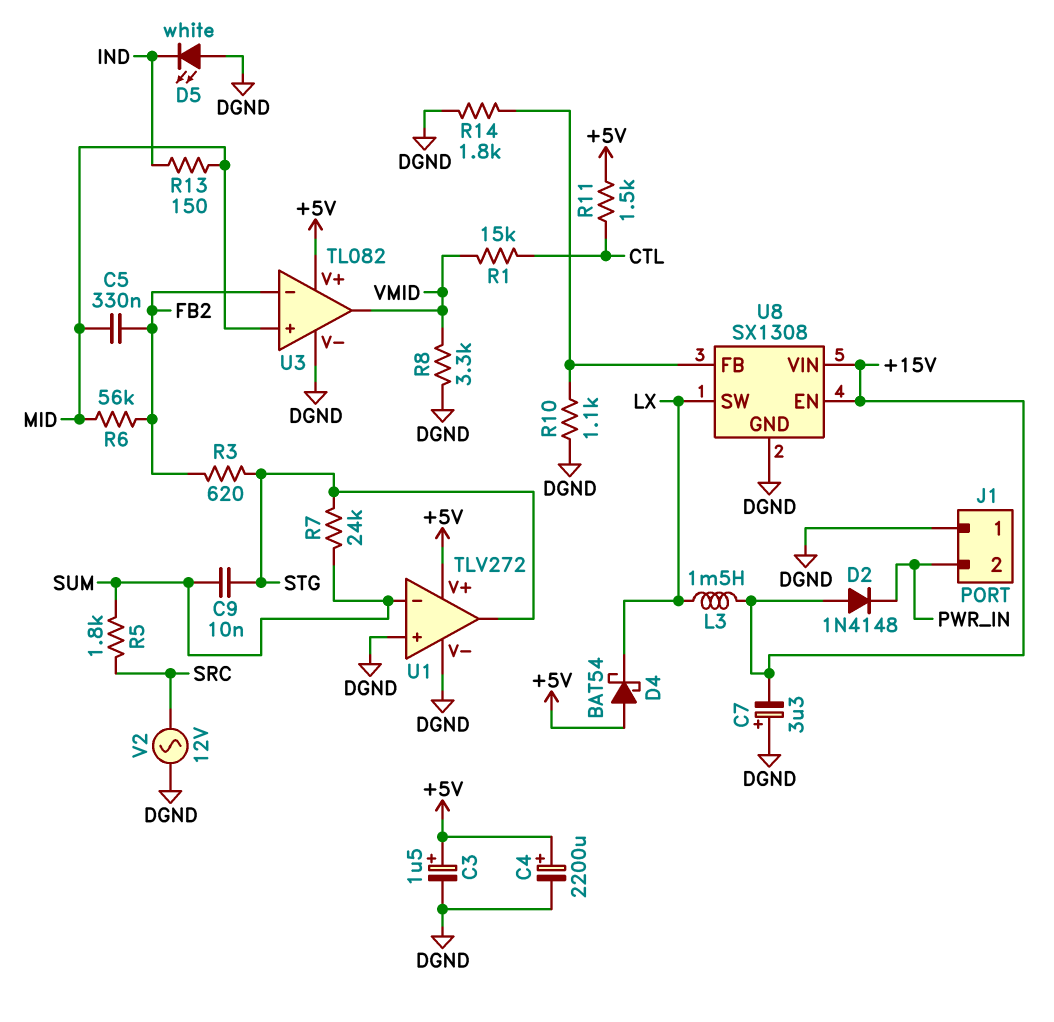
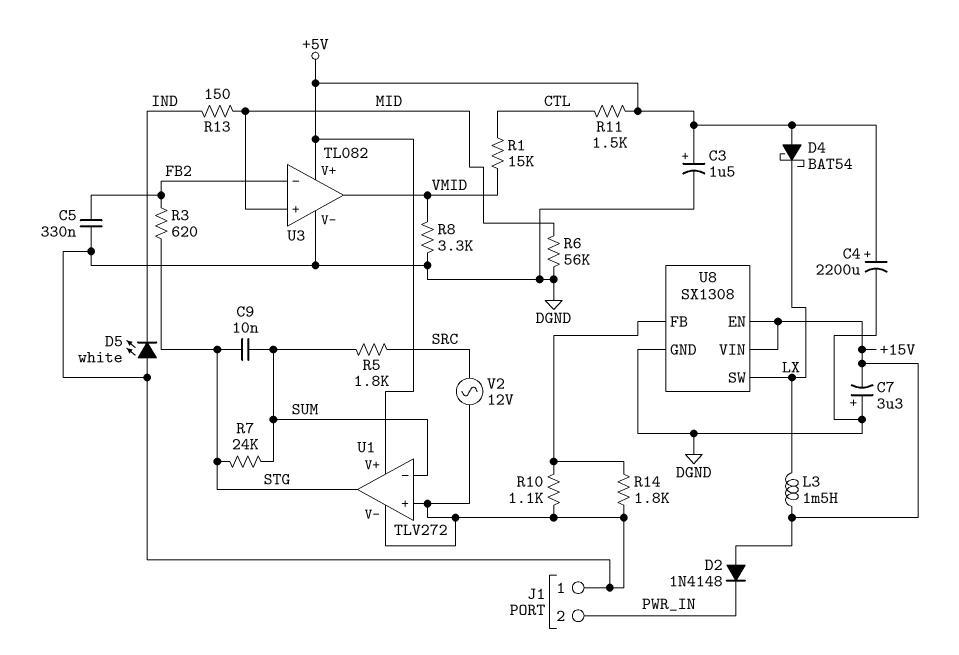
C5: 330nF (FB2, MID) -> 330nF (DGND, FB2)
R6: 56k (FB2, MID) -> 56k (DGND, MID)

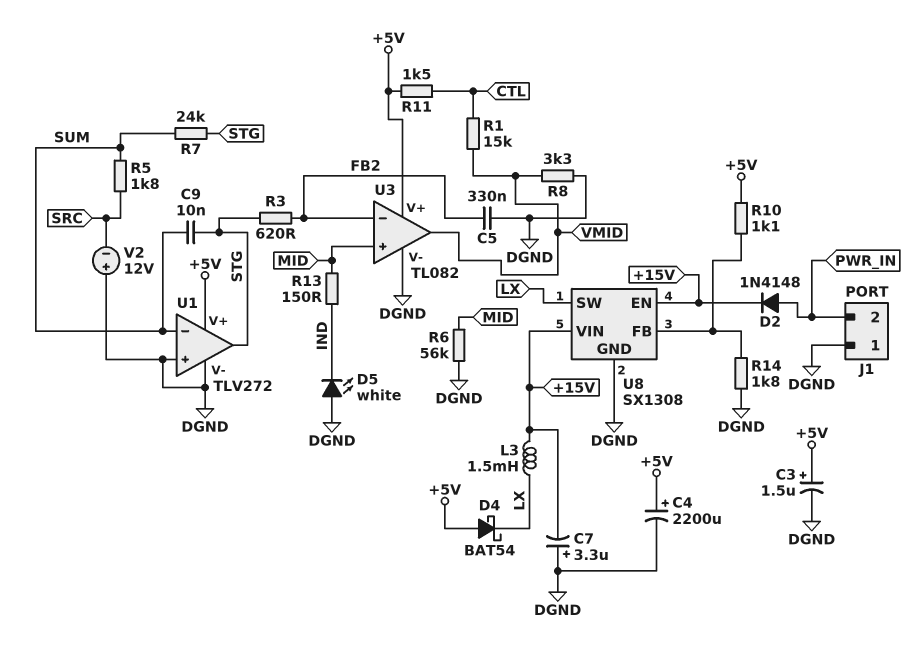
D2: diode 1N4148 (A +15V, K PWR_IN) -> diode 1N4148 (A PWR_IN, K +15V)
R10: 1.1k (DGND, U8/FB) -> 1.1k (+5V, U8/FB)
V2: AC 12V (DGND, SRC) -> 12V (plus DGND, minus SRC)

